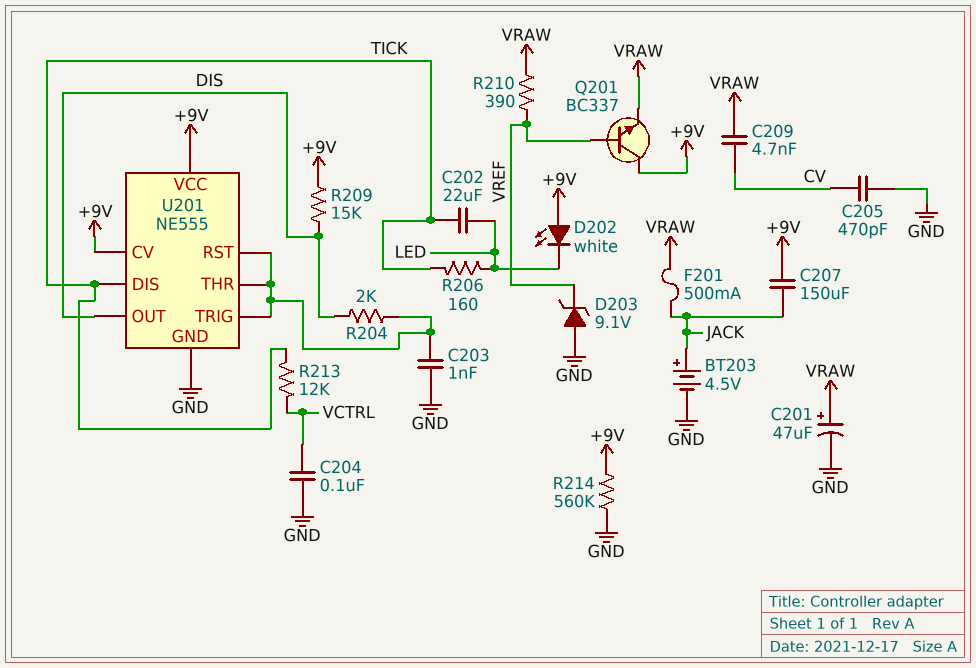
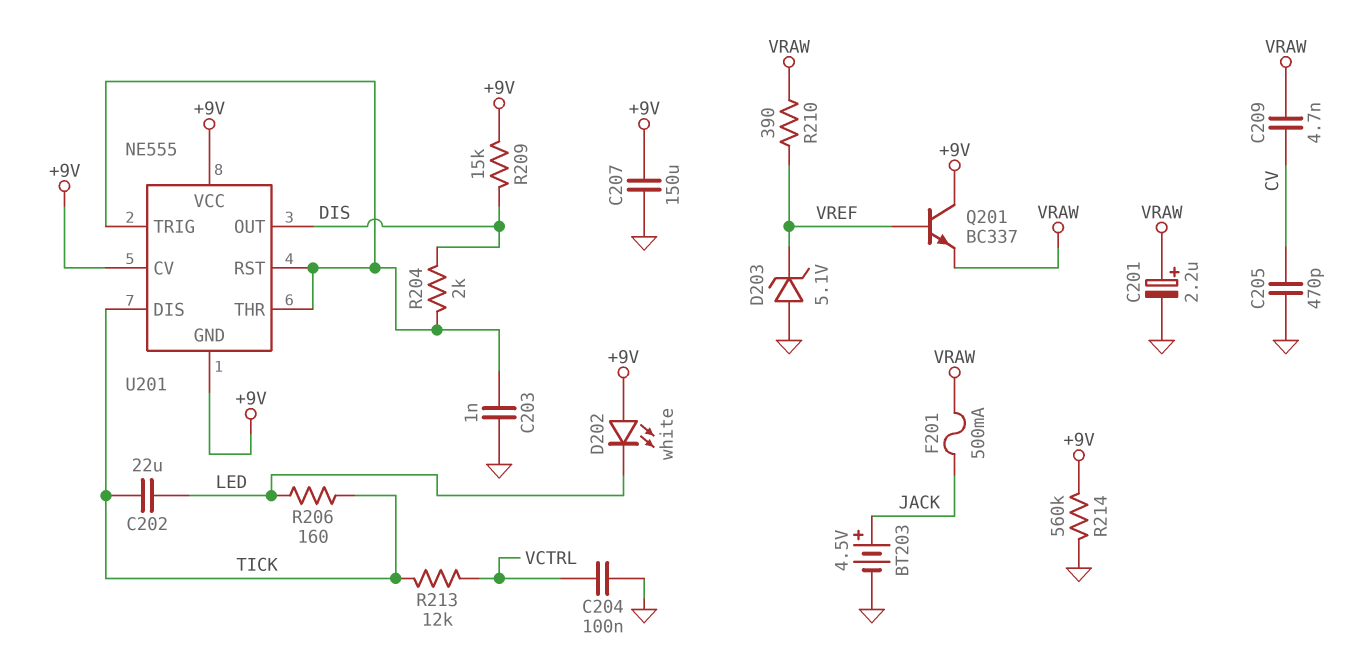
C201: 47uF (plus VRAW, minus GND) -> 2.2uF (plus VRAW, minus GND)
C207: 150uF (+9V, JACK) -> 150uF (+9V, GND)
D203: zener 9.1V (A GND, K VREF) -> zener 5.1V (A GND, K VREF)
U201 pin GND: GND -> +9V

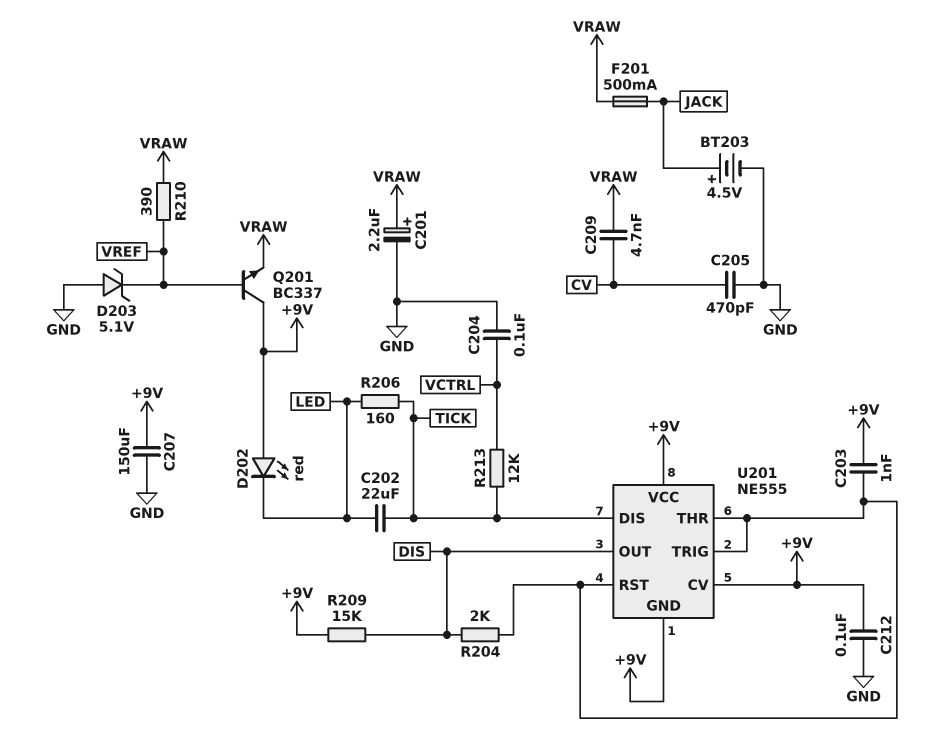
C203: 1nF (GND, U201/RST) -> 1nF (+9V, U201/RST)
C212: none -> 100nF (+9V, GND)
D202: LED white (A +9V, K LED) -> LED red (A +9V, K LED)
R214: 560k (+9V, GND) -> none

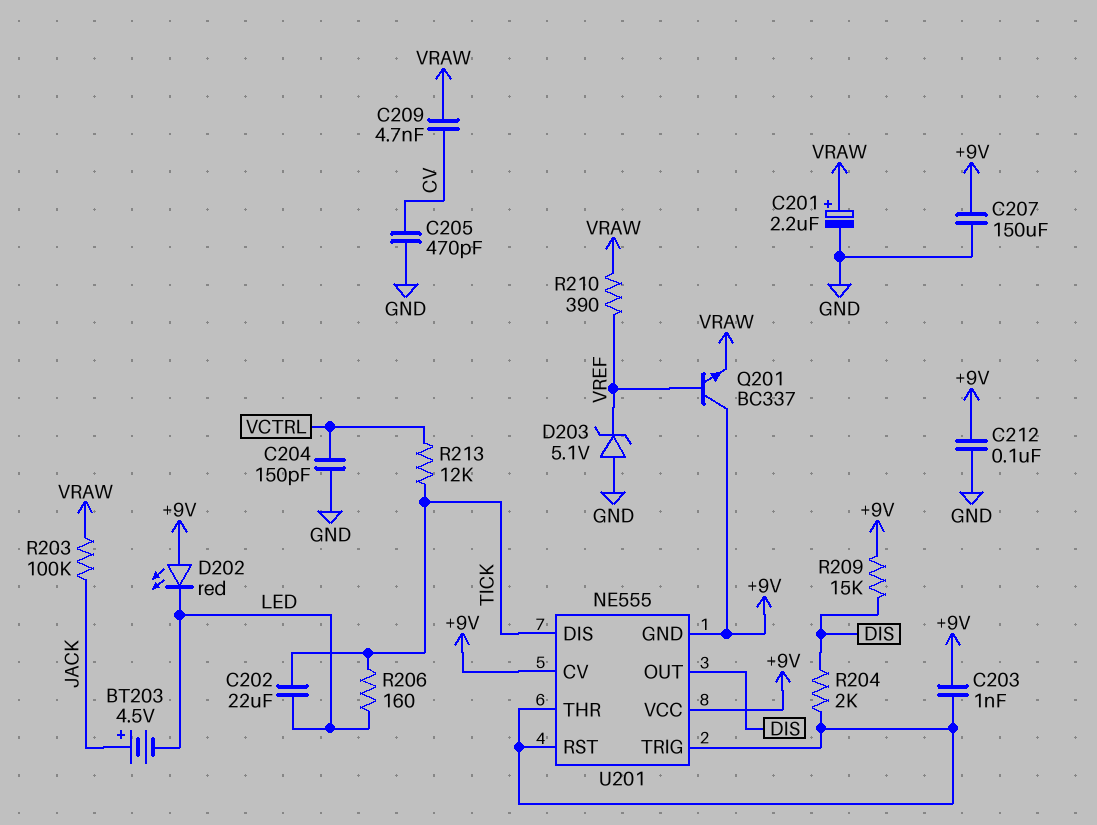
BT203: 4.5V (plus JACK, minus GND) -> 4.5V (plus JACK, minus LED)
C204: 100nF (GND, VCTRL) -> 150pF (GND, VCTRL)
F201: 500mA (JACK, VRAW) -> none
R203: none -> 100k (JACK, VRAW)

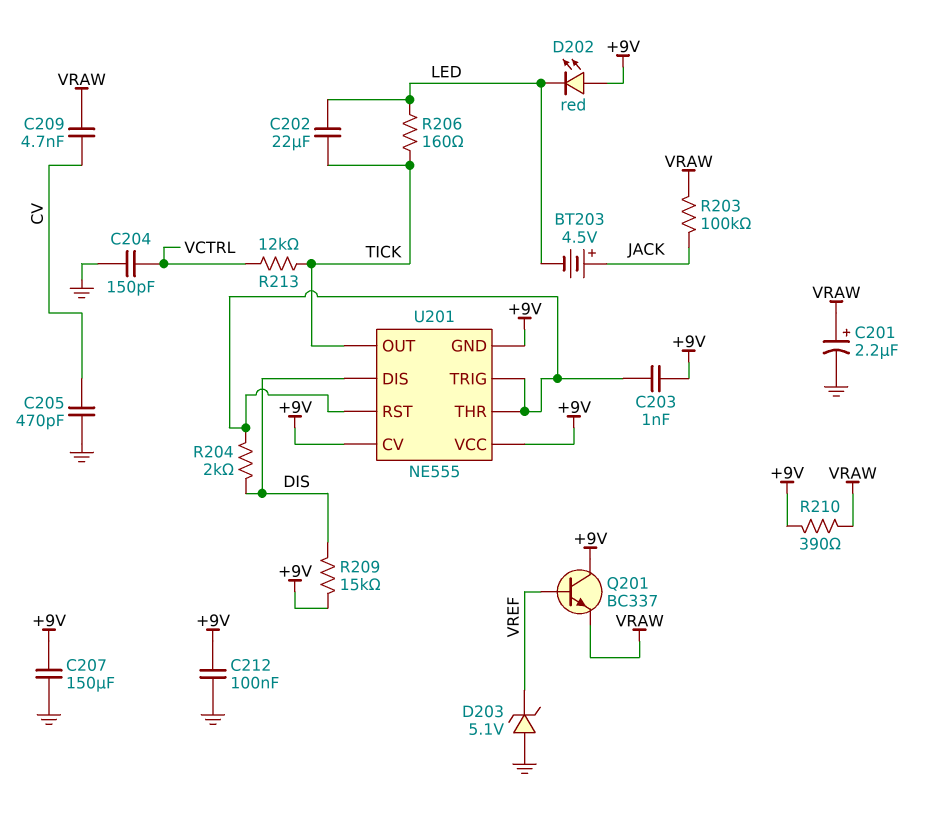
R210: 390 (VRAW, VREF) -> 390 (+9V, VRAW)
U201 pin DIS: TICK -> DIS
U201 pin OUT: DIS -> TICK

